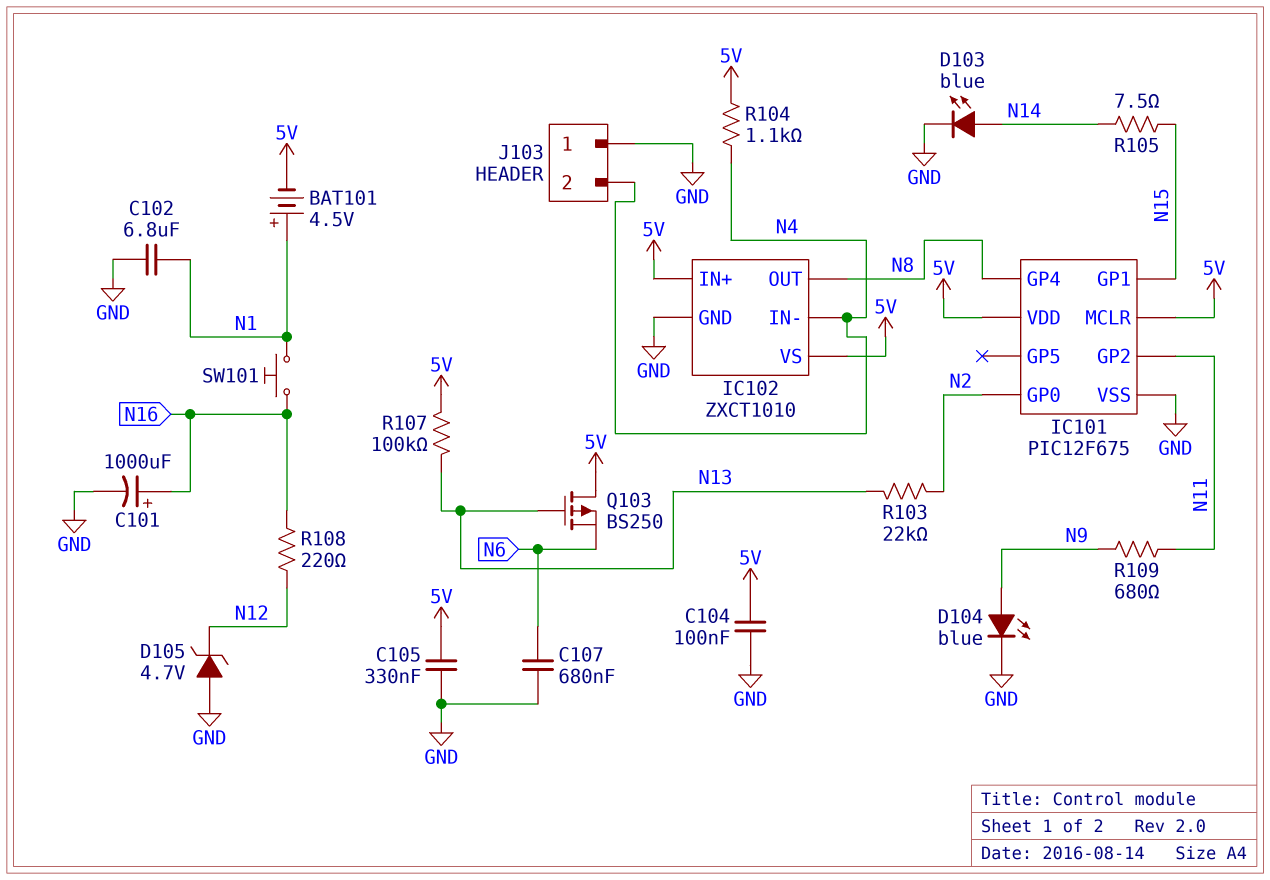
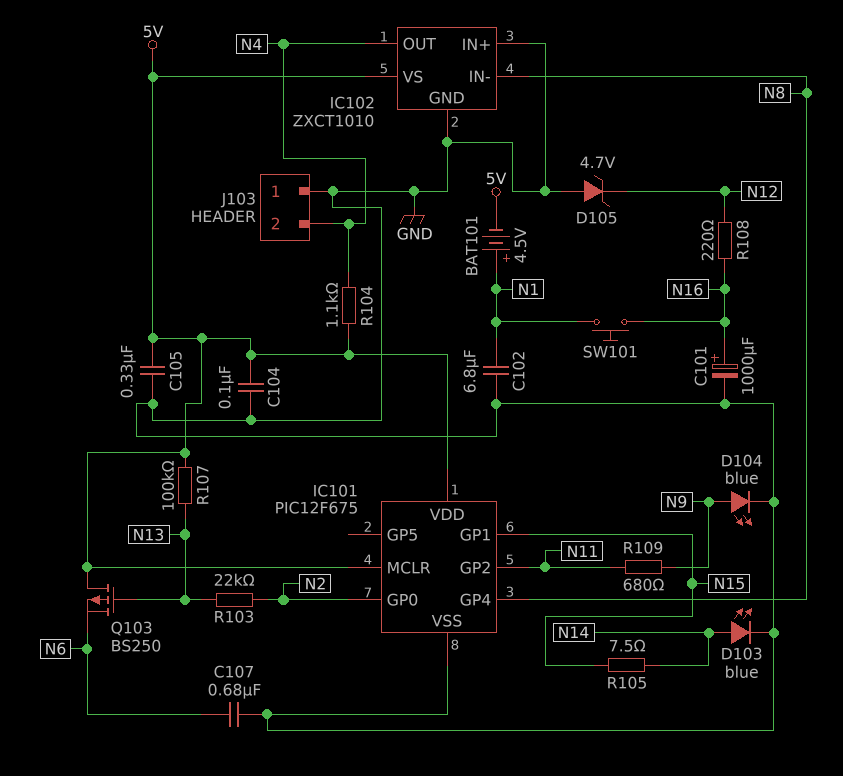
IC102 pin IN+: 5V -> GND
IC102 pin IN-: N4 -> N8
IC102 pin OUT: N8 -> N4

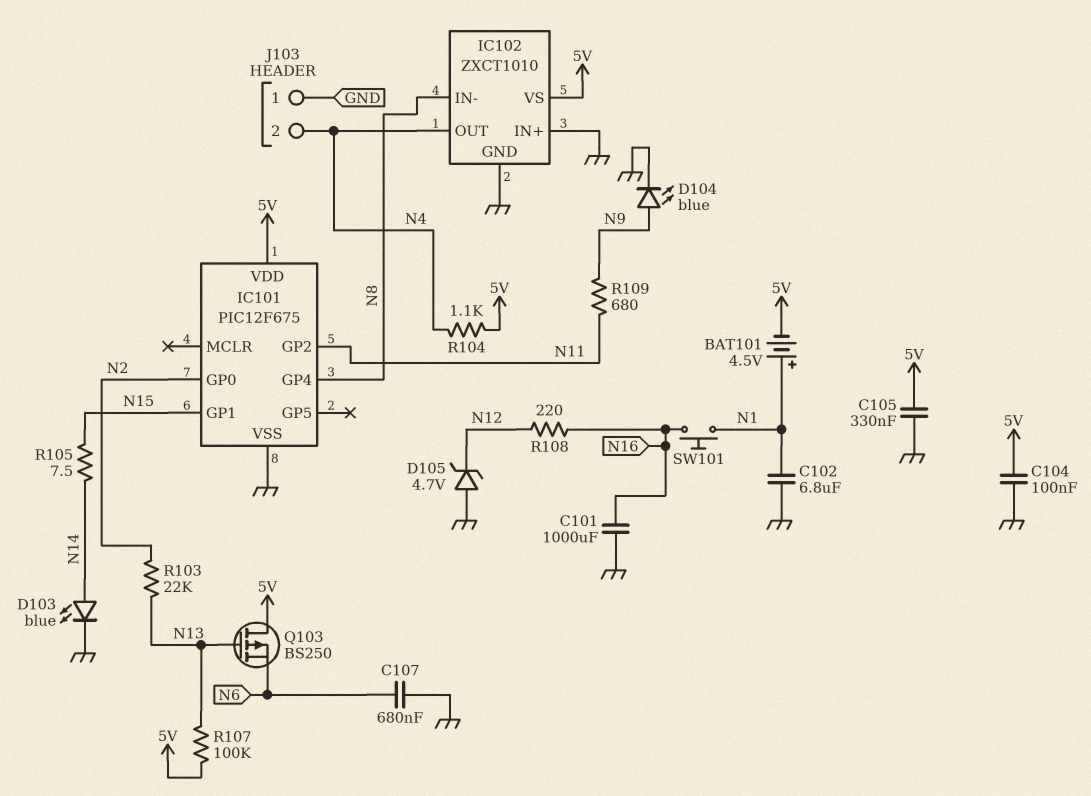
C101: 1000uF (plus N16, minus GND) -> 1000uF (GND, N16)
IC101 pin MCLR: 5V -> none

